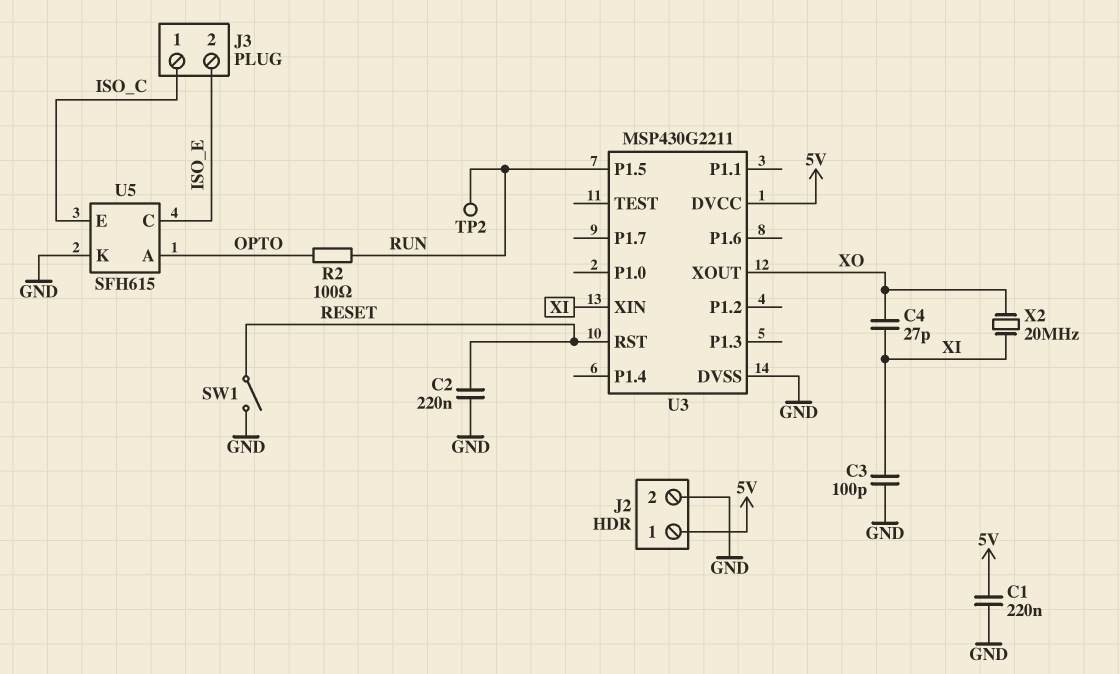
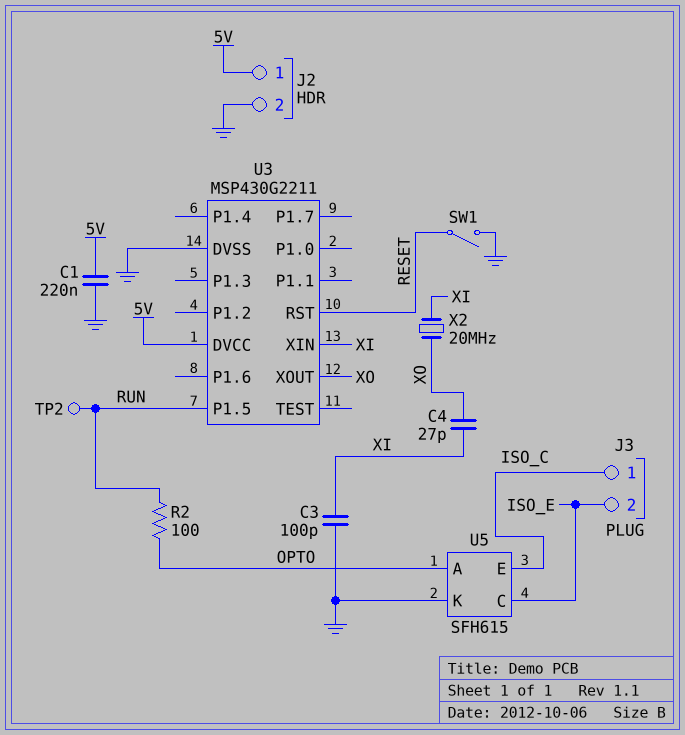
C2: 220nF (GND, RESET) -> none

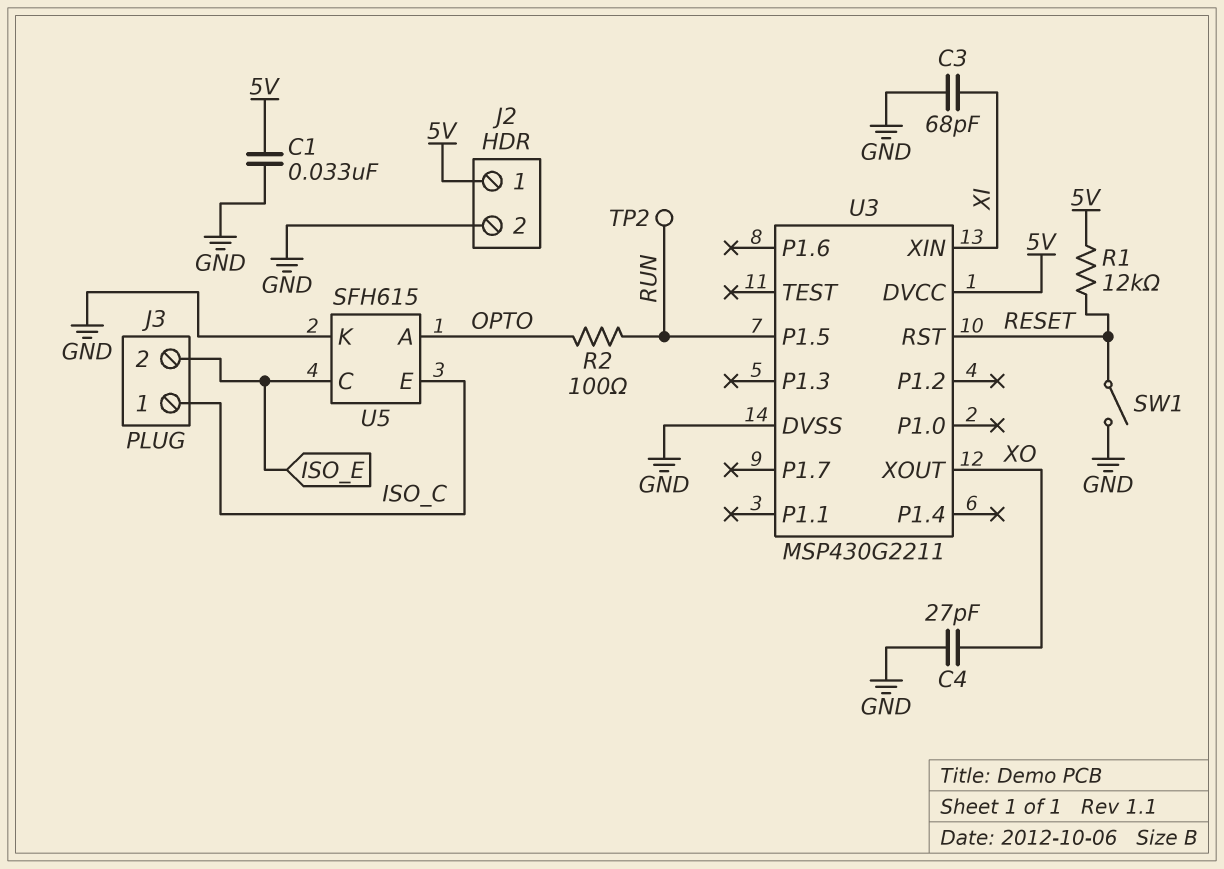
C1: 220nF (5V, GND) -> 33nF (5V, GND)
C3: 100pF (GND, XI) -> 68pF (GND, XI)
C4: 27pF (XI, XO) -> 27pF (GND, XO)
R1: none -> 12k (5V, RESET)
X2: 20MHz (XI, XO) -> none

